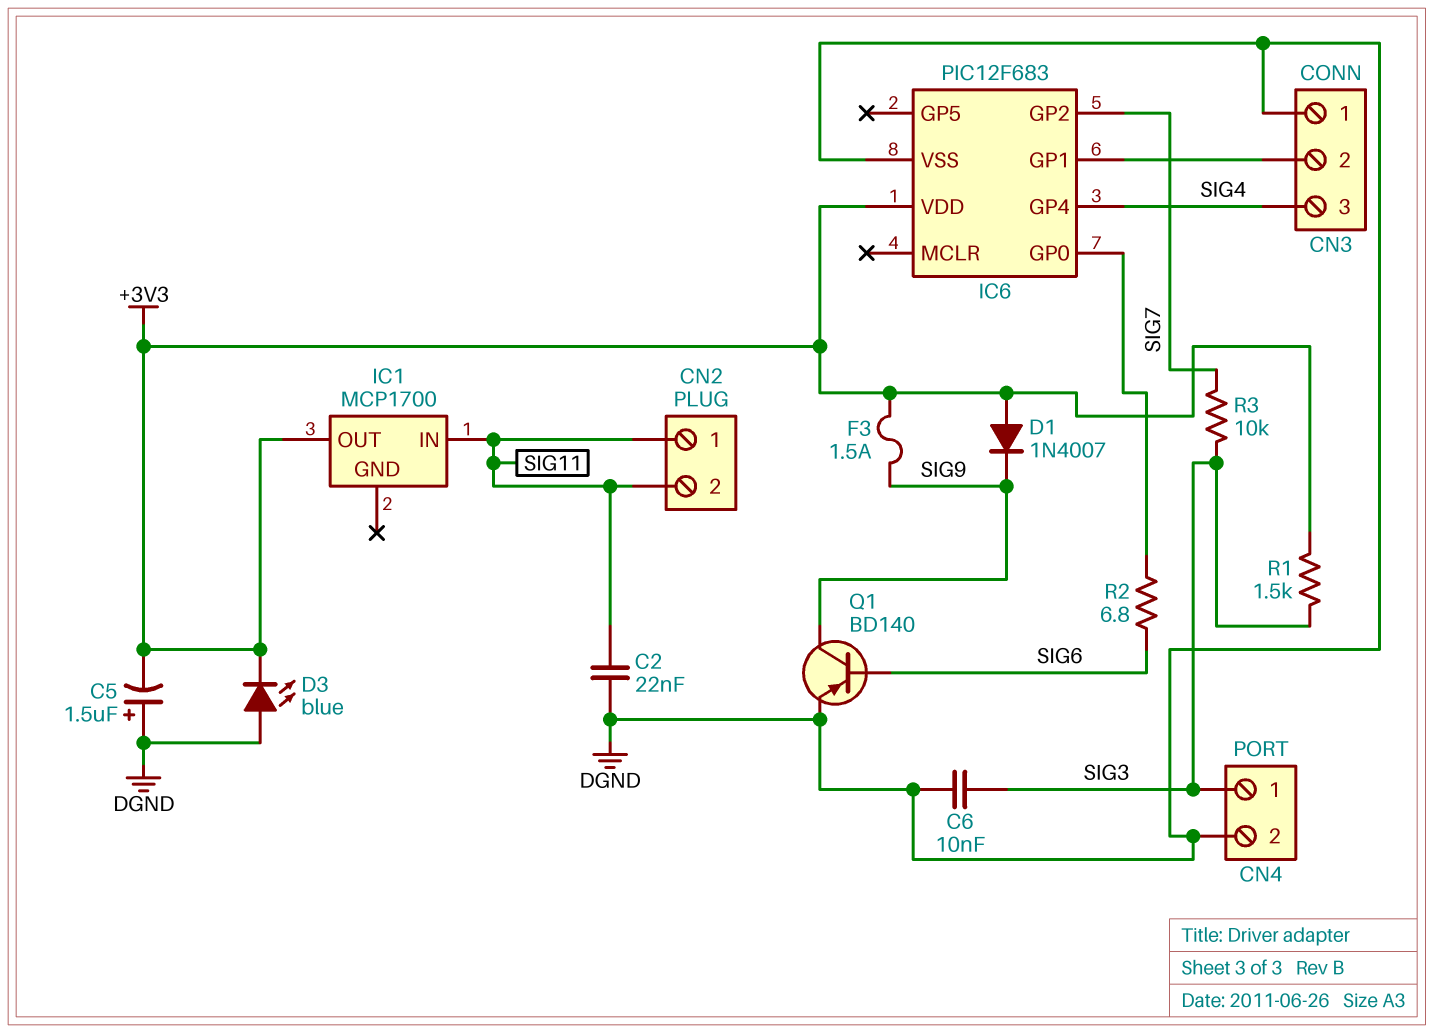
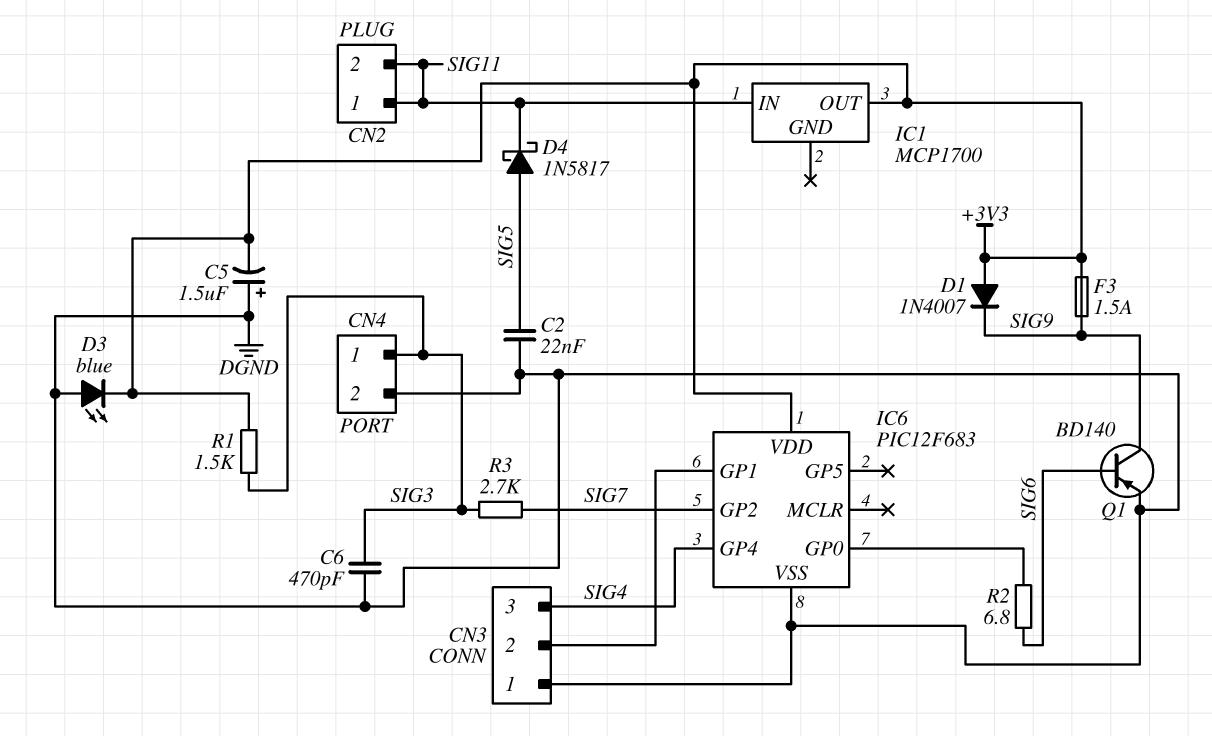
C2: 22nF (DGND, SIG11) -> 22nF (DGND, SIG5)
C6: 10nF (DGND, SIG3) -> 470pF (DGND, SIG3)
D4: none -> schottky 1N5817 (A SIG5, K SIG11)
R3: 10k (SIG3, SIG7) -> 2.7k (SIG3, SIG7)

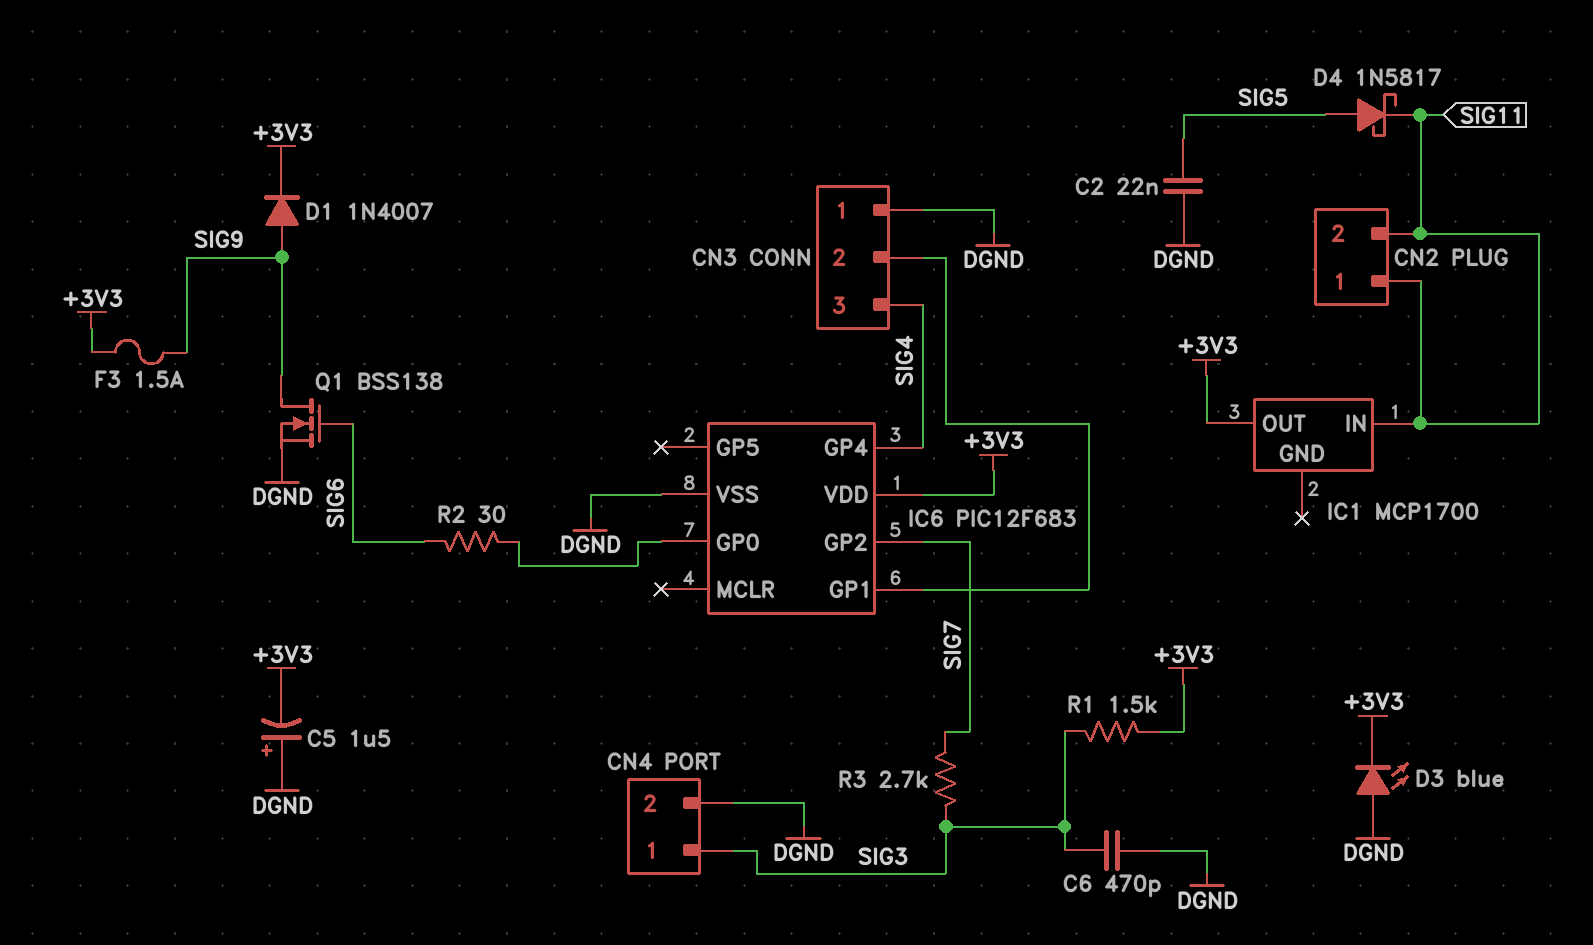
D1: diode 1N4007 (A +3V3, K SIG9) -> diode 1N4007 (A SIG9, K +3V3)
Q1: PNP BD140 (B SIG6, C SIG9, E DGND) -> NMOS BSS138 (G SIG6, D SIG9, S DGND)
R2: 6.8 (IC6/GP0, SIG6) -> 30 (IC6/GP0, SIG6)

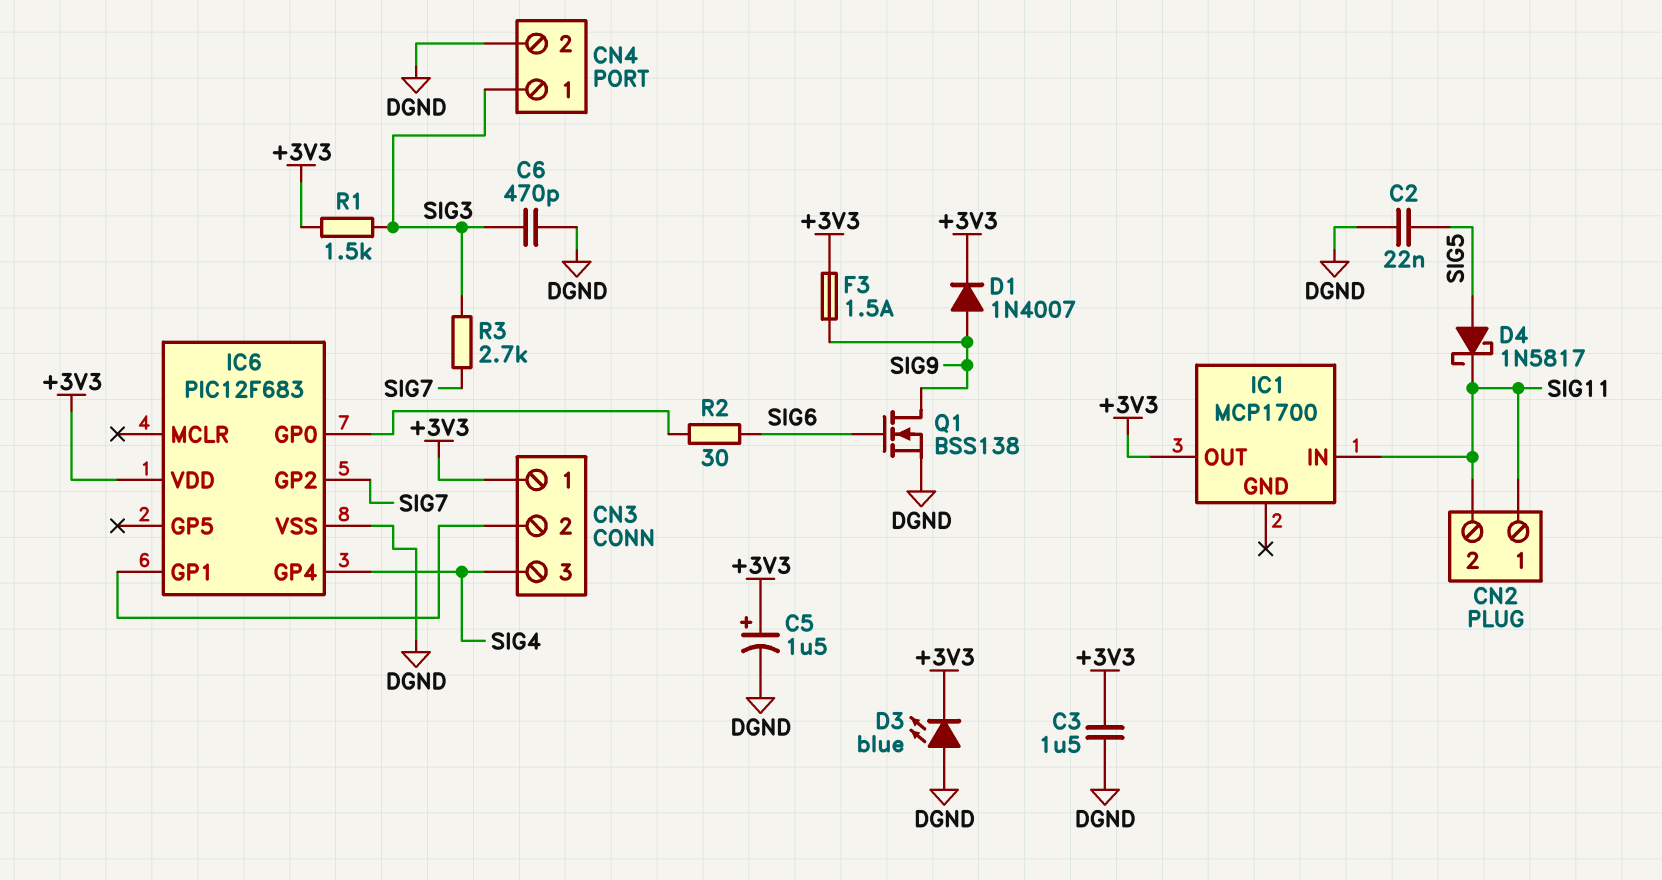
C3: none -> 1.5uF (+3V3, DGND)
C5: 1.5uF (plus DGND, minus +3V3) -> 1.5uF (plus +3V3, minus DGND)
CN3 pin 1: DGND -> +3V3

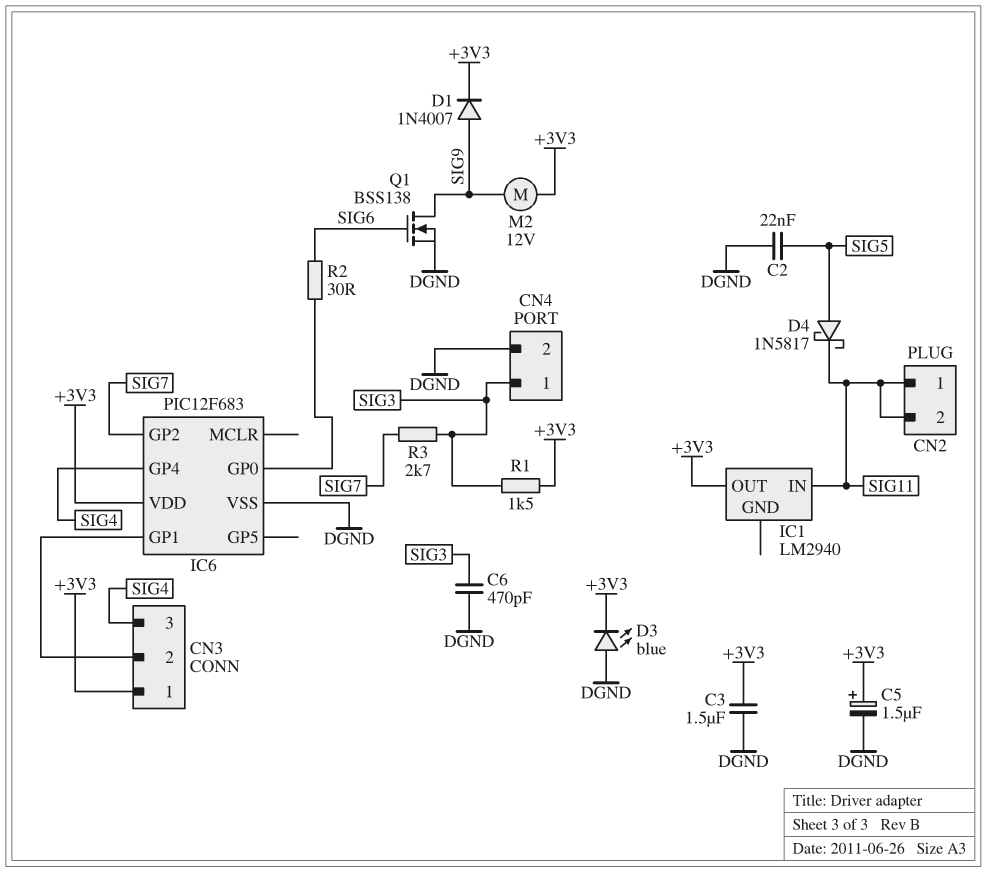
F3: 1.5A (+3V3, SIG9) -> none
IC1: MCP1700 -> LM2940
M2: none -> motor 12V (+3V3, SIG9)

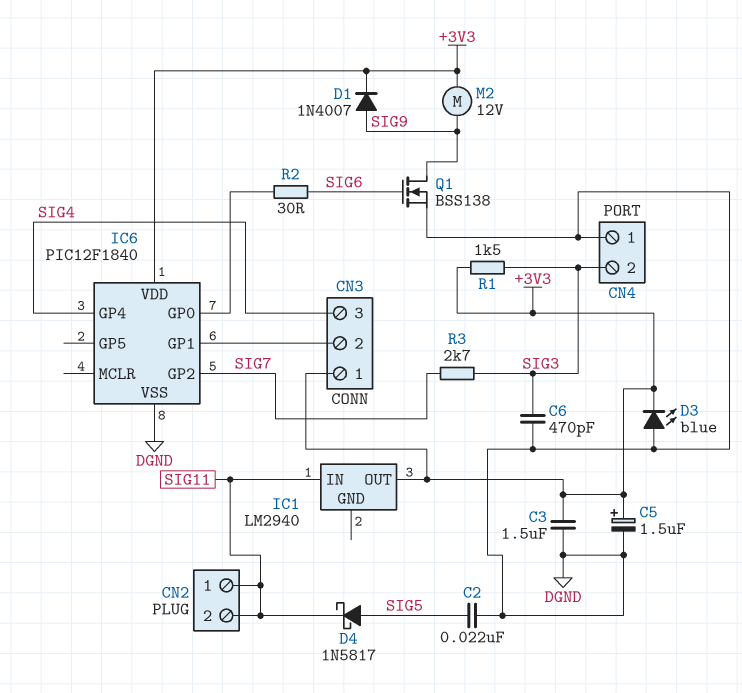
CN4 pin 1: SIG3 -> DGND
CN4 pin 2: DGND -> SIG3
IC6: PIC12F683 -> PIC12F1840

